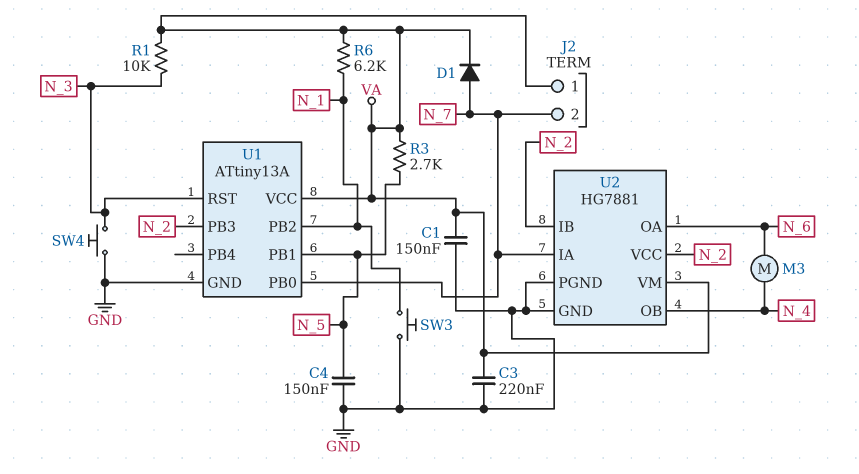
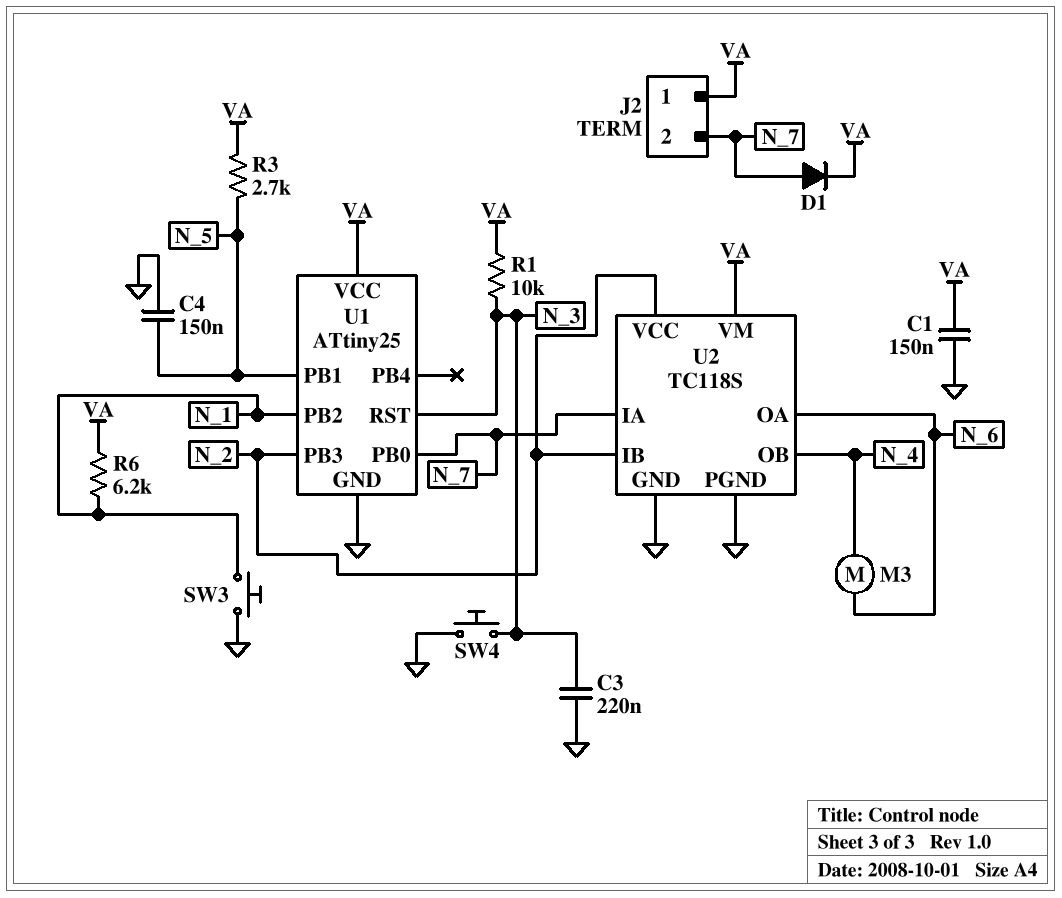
C3: 220nF (GND, VA) -> 220nF (GND, N_3)
U1: ATtiny13A -> ATtiny25
U2: HG7881 -> TC118S

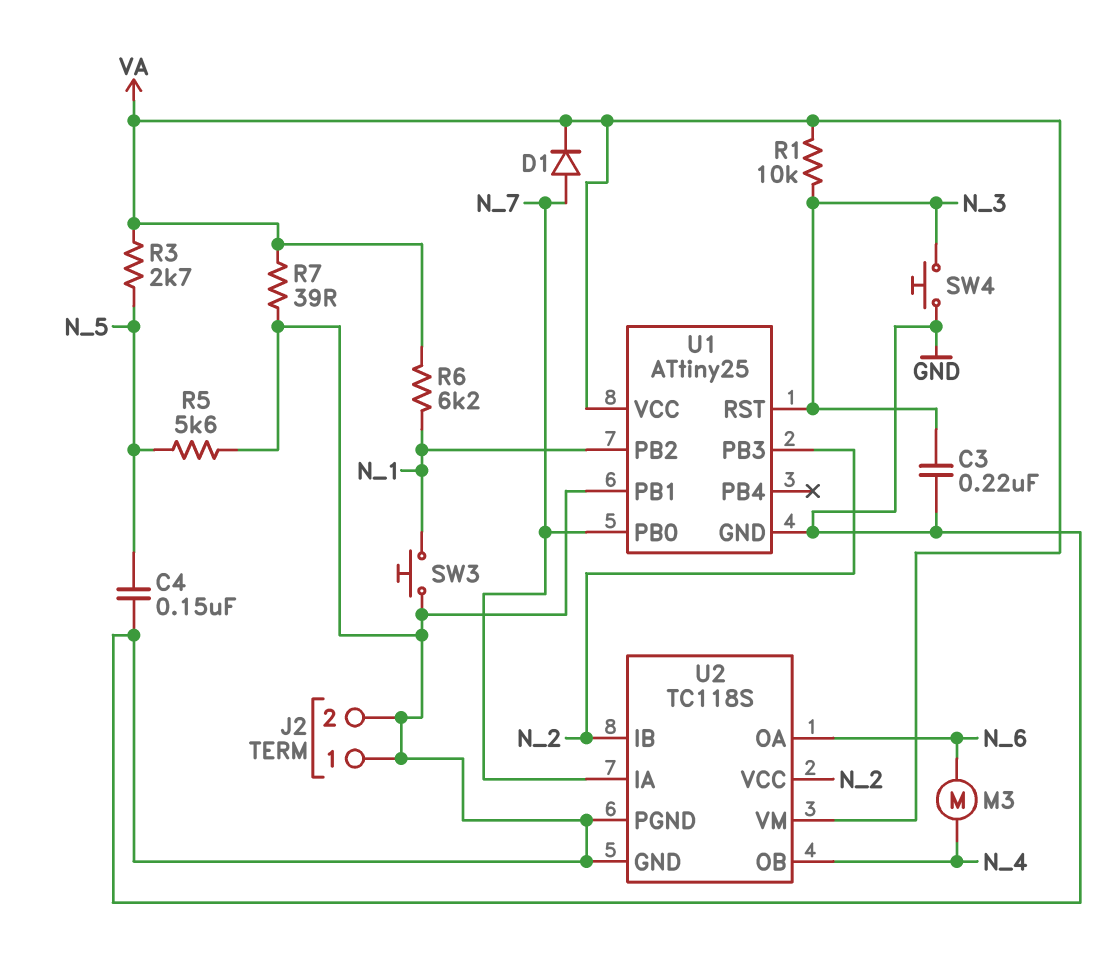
C1: 150nF (GND, VA) -> none
J2 pin 1: VA -> GND
J2 pin 2: N_7 -> GND
R5: none -> 5.6k (GND, N_5)
R7: none -> 39 (GND, VA)
U1 pin PB1: N_5 -> GND

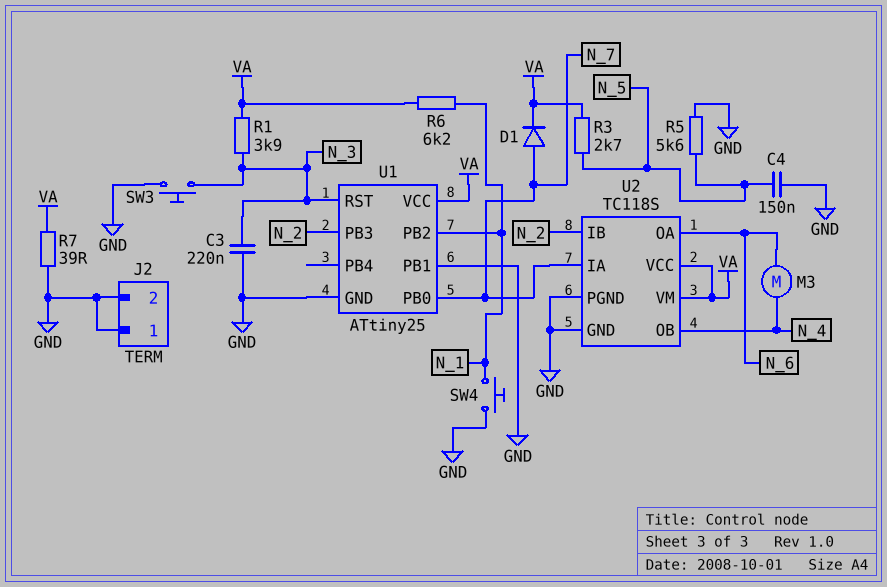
R1: 10k (N_3, VA) -> 3.9k (N_3, VA)
SW3: button (GND, N_1) -> button (GND, N_3)
SW4: button (GND, N_3) -> button (GND, N_1)
U2 pin VCC: N_2 -> VA

